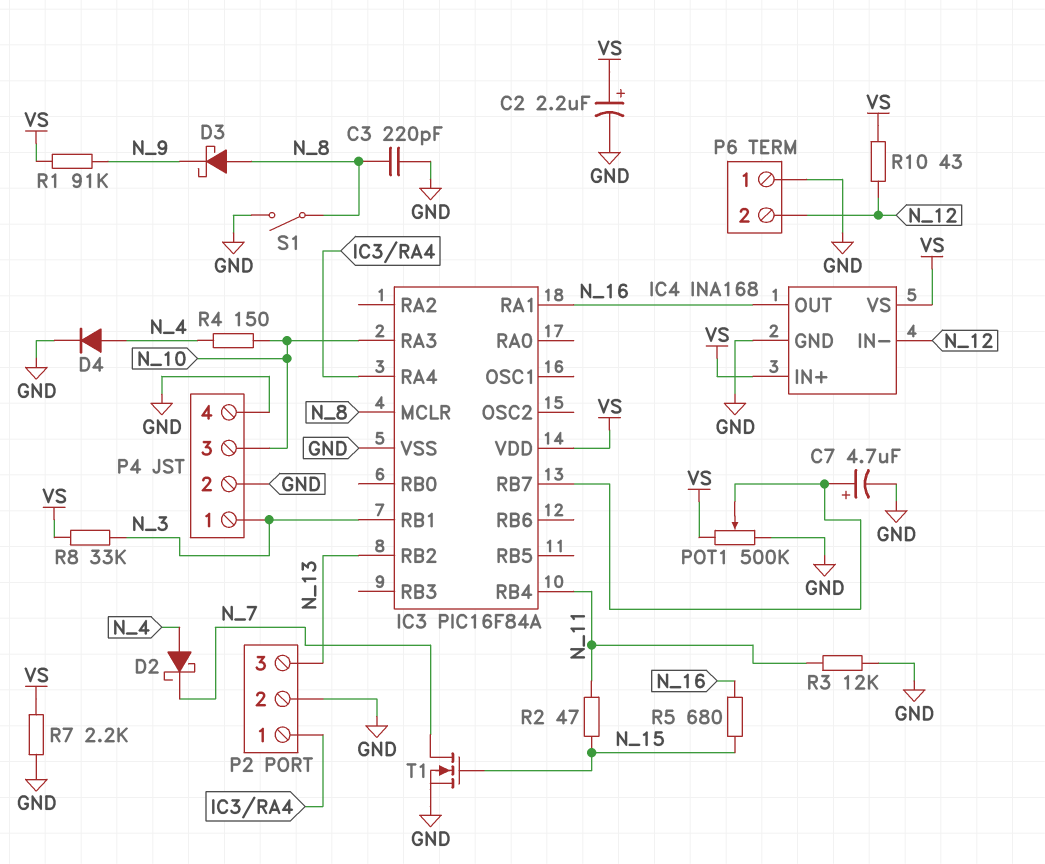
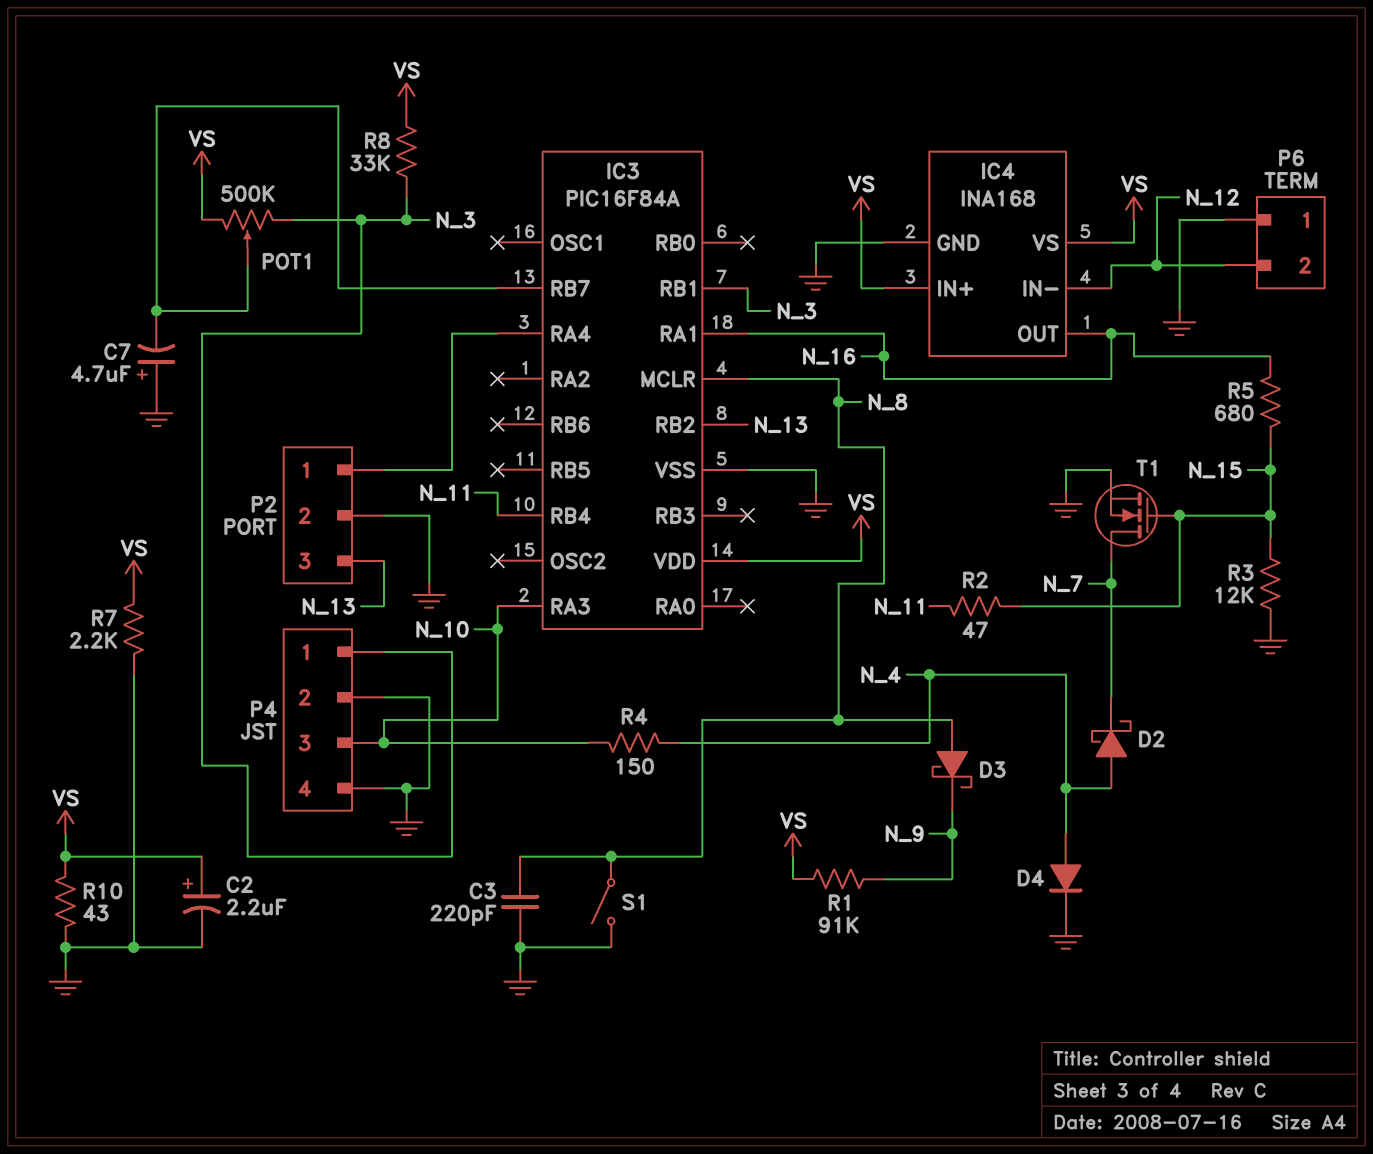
C7: 4.7uF (plus IC3/RB7, minus GND) -> 4.7uF (plus GND, minus IC3/RB7)
POT1: 500k (GND, VS, wiper IC3/RB7) -> 500k (N_3, VS, wiper IC3/RB7)
R3: 12k (GND, N_11) -> 12k (GND, N_15)
R10: 43 (N_12, VS) -> 43 (GND, VS)

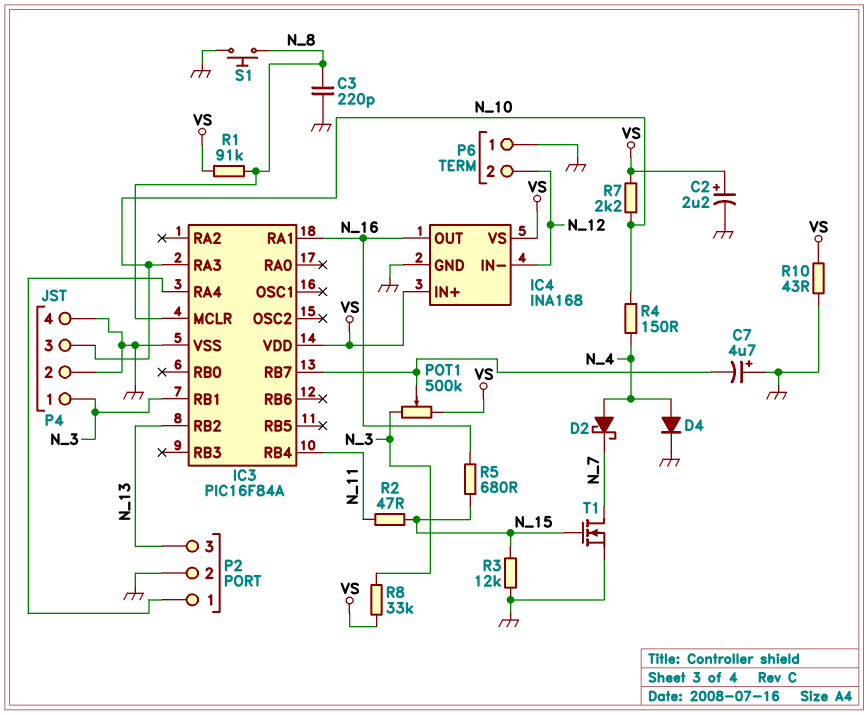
D3: schottky (A N_8, K N_9) -> none
R1: 91k (N_9, VS) -> 91k (N_8, VS)
R7: 2.2k (GND, VS) -> 2.2k (N_10, VS)
S1: switch (GND, N_8) -> button (GND, N_8)

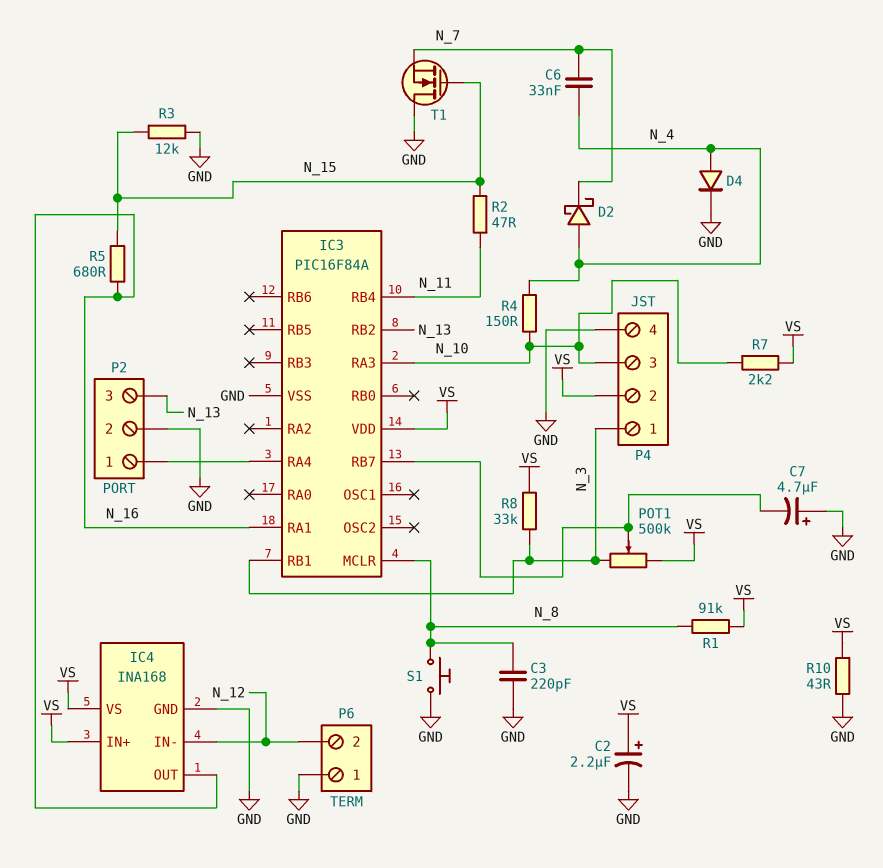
C6: none -> 33nF (N_4, N_7)
P4 pin 2: GND -> VS
T1: NMOS (G N_15, D N_7, S GND) -> NMOS (G N_15, D GND, S N_7)

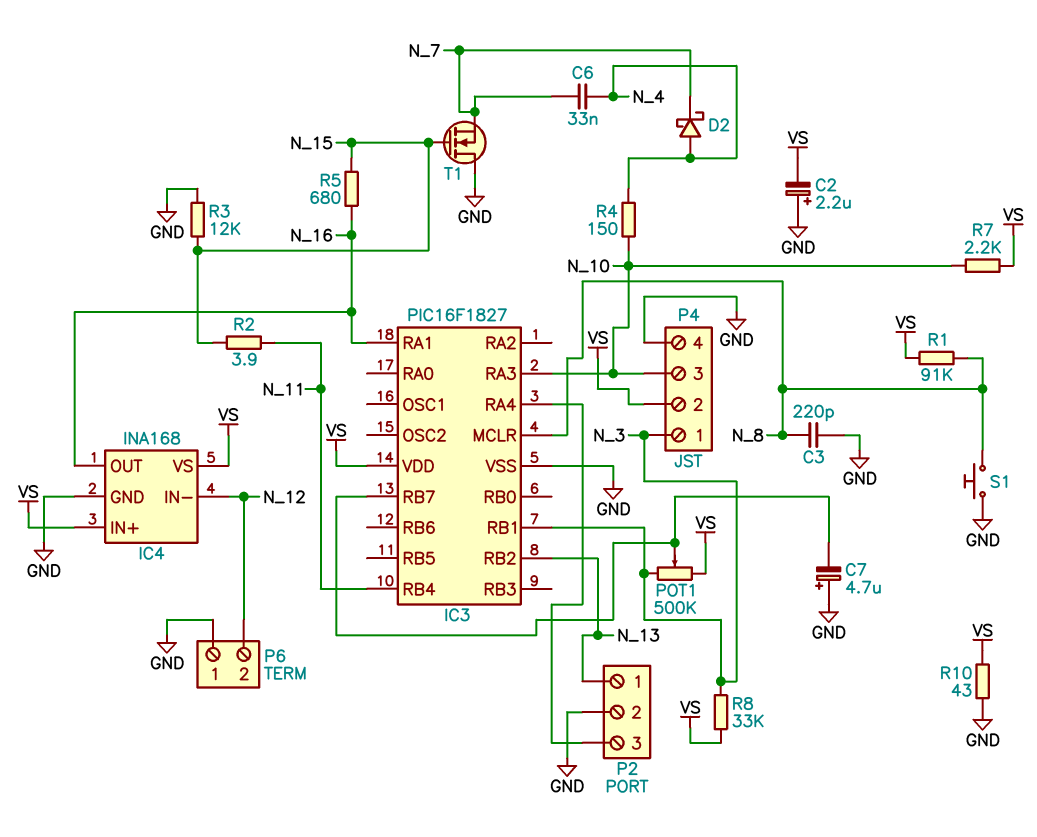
C2: 2.2uF (plus VS, minus GND) -> 2.2uF (plus GND, minus VS)
D4: diode (A N_4, K GND) -> none
IC3: PIC16F84A -> PIC16F1827
P2 pin 1: IC3/RA4 -> N_13
P2 pin 3: N_13 -> IC3/RA4
R2: 47 (N_11, N_15) -> 3.9 (N_11, N_15)

